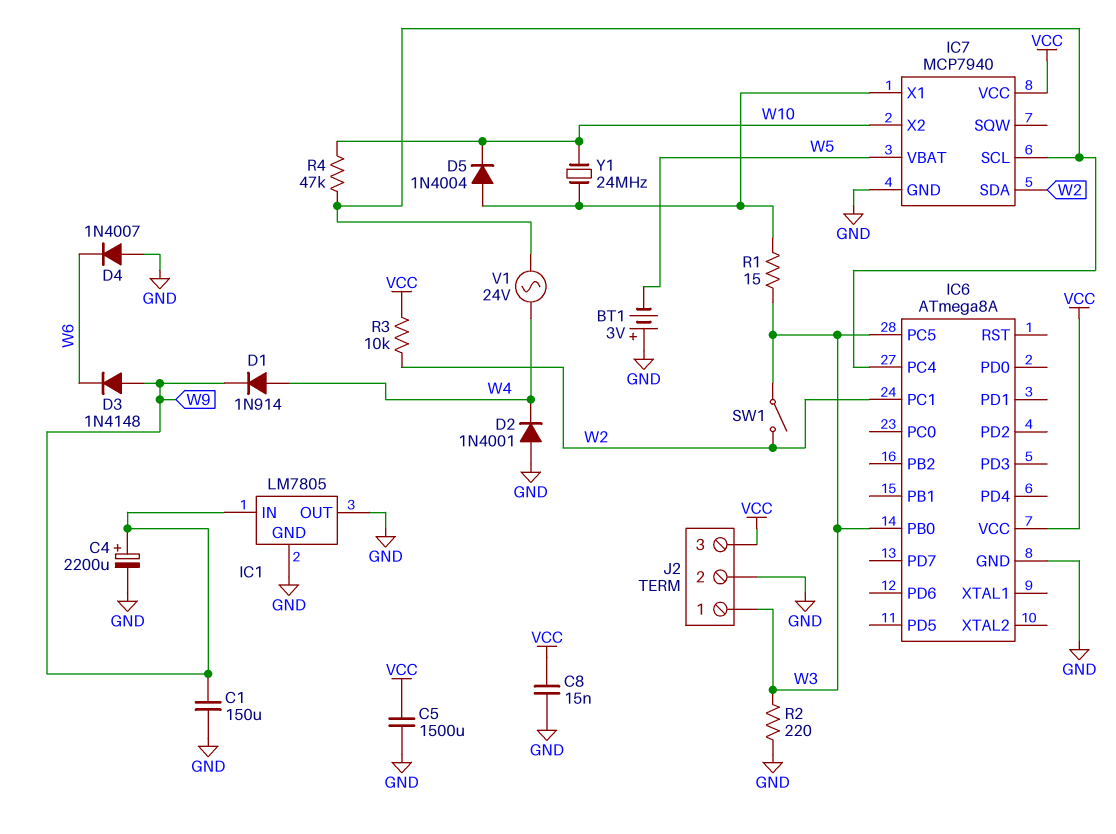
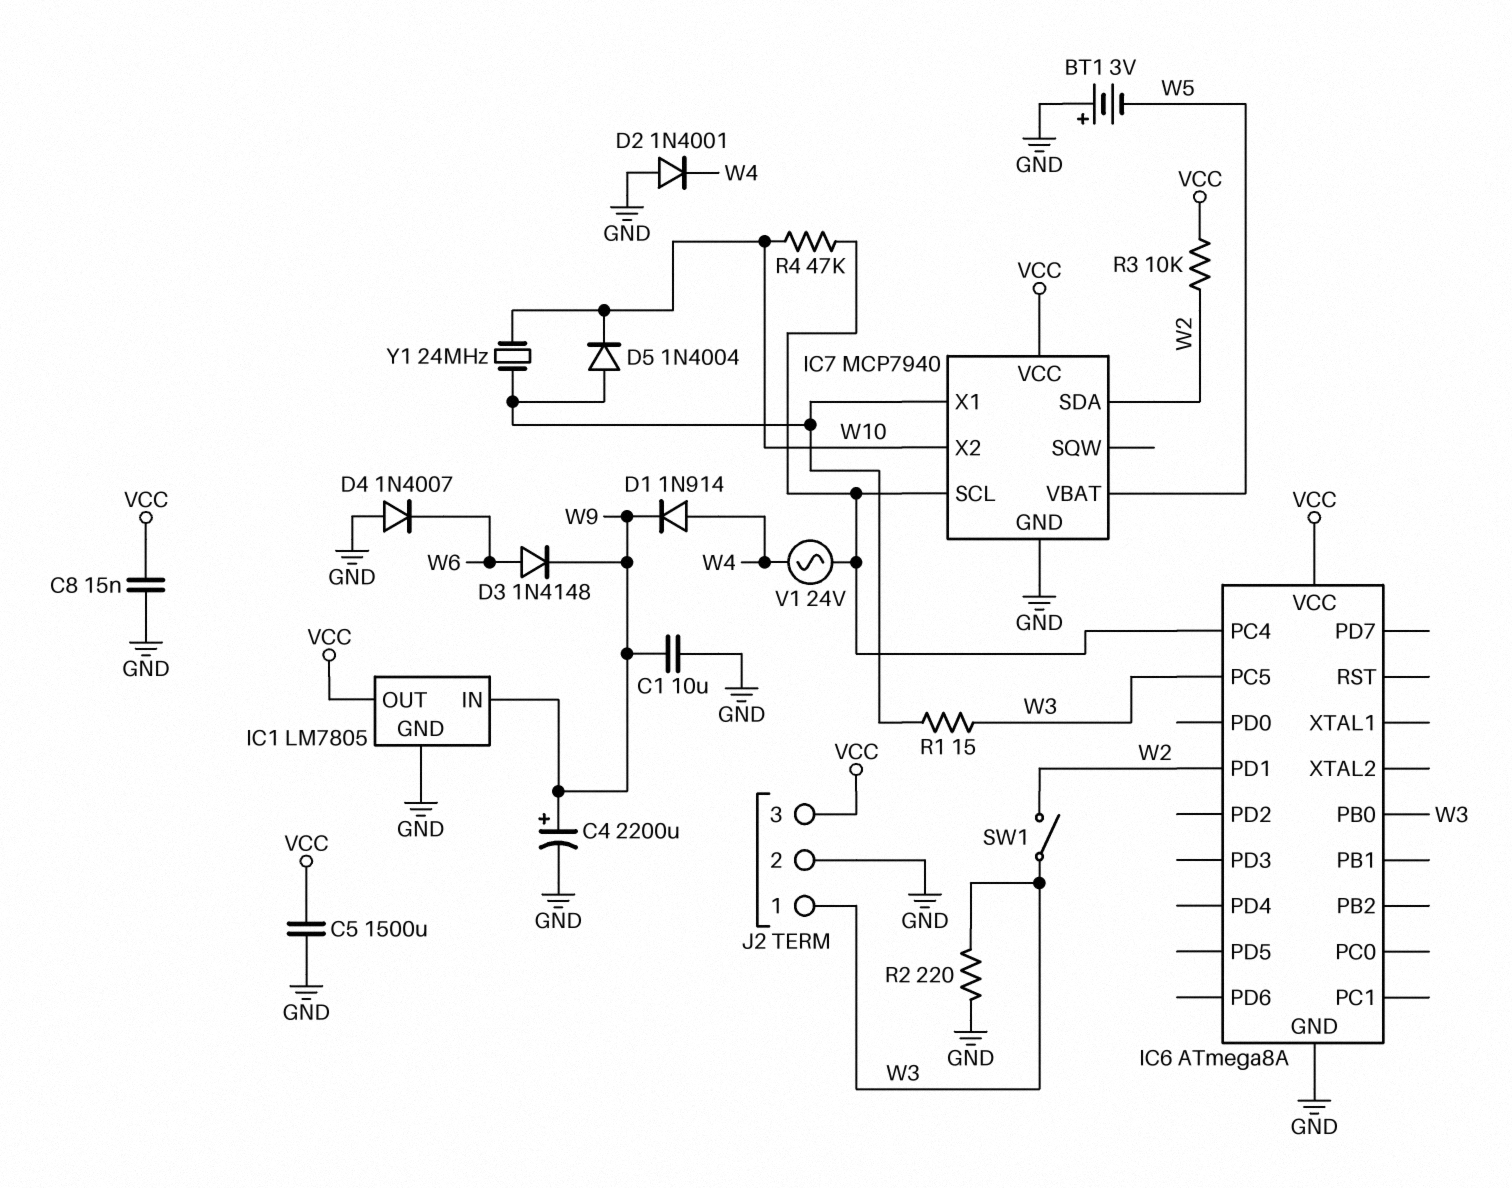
C1: 150uF (GND, W9) -> 10uF (GND, W9)
D3: diode 1N4148 (A W9, K W6) -> diode 1N4148 (A W6, K W9)
IC1 pin OUT: GND -> VCC
IC6 pin PC1: W2 -> none
IC6 pin PD1: none -> W2

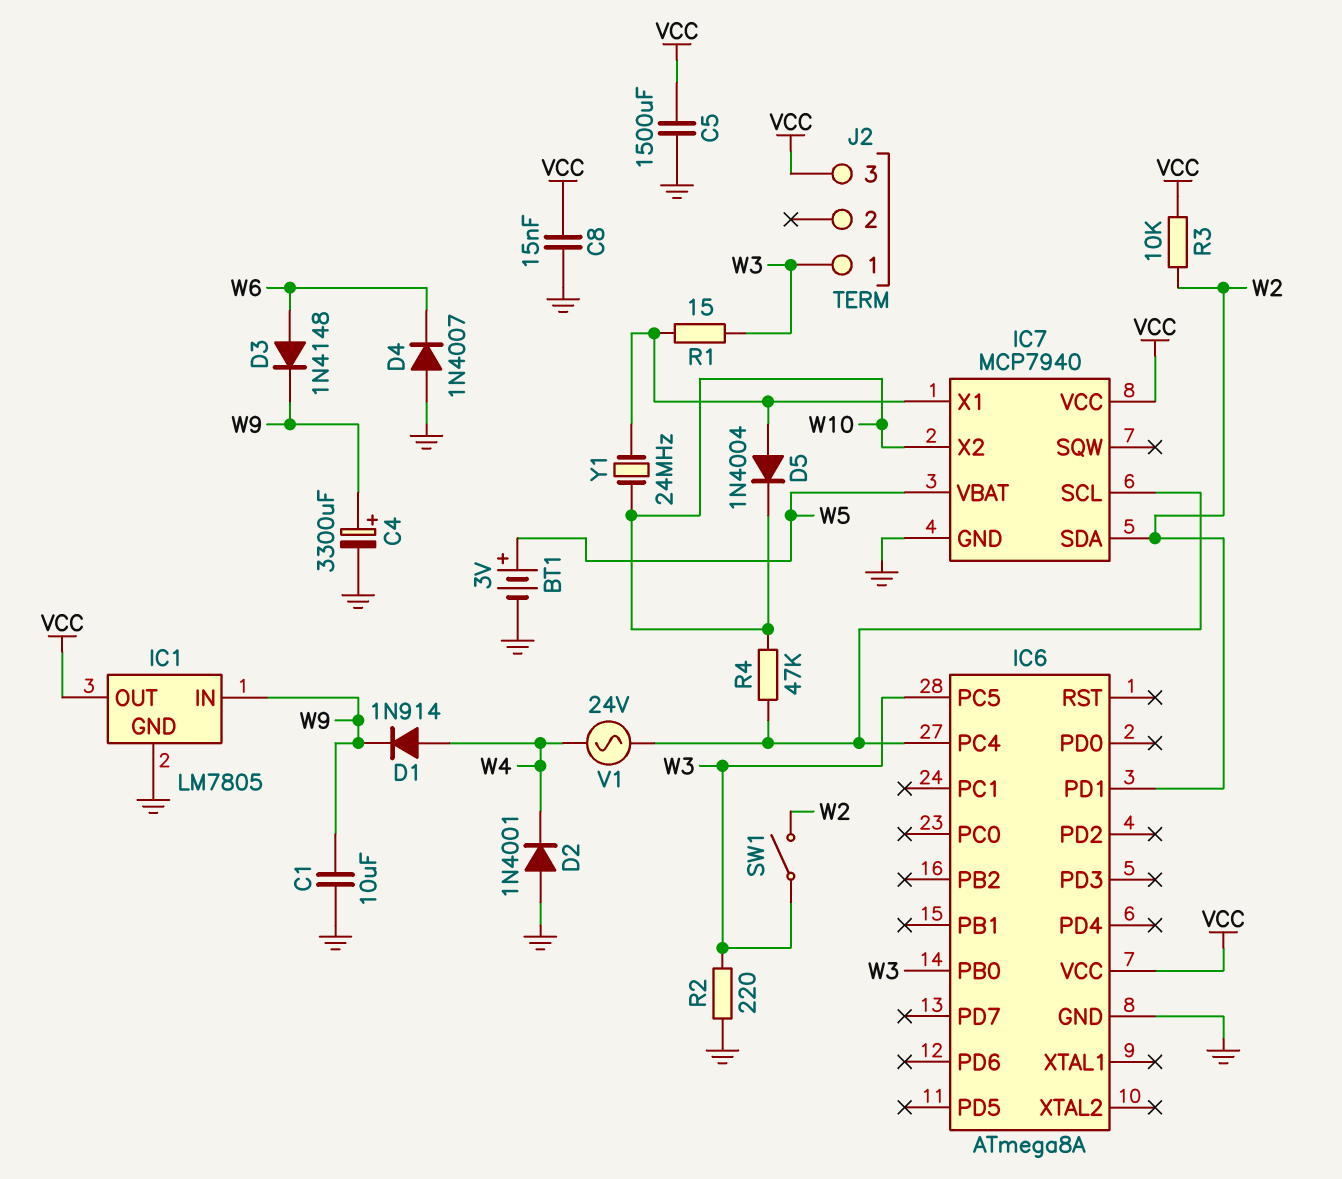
BT1: 3V (plus GND, minus W5) -> 3V (plus W5, minus GND)
C4: 2200uF (plus W9, minus GND) -> 3300uF (plus W9, minus GND)
J2 pin 2: GND -> none

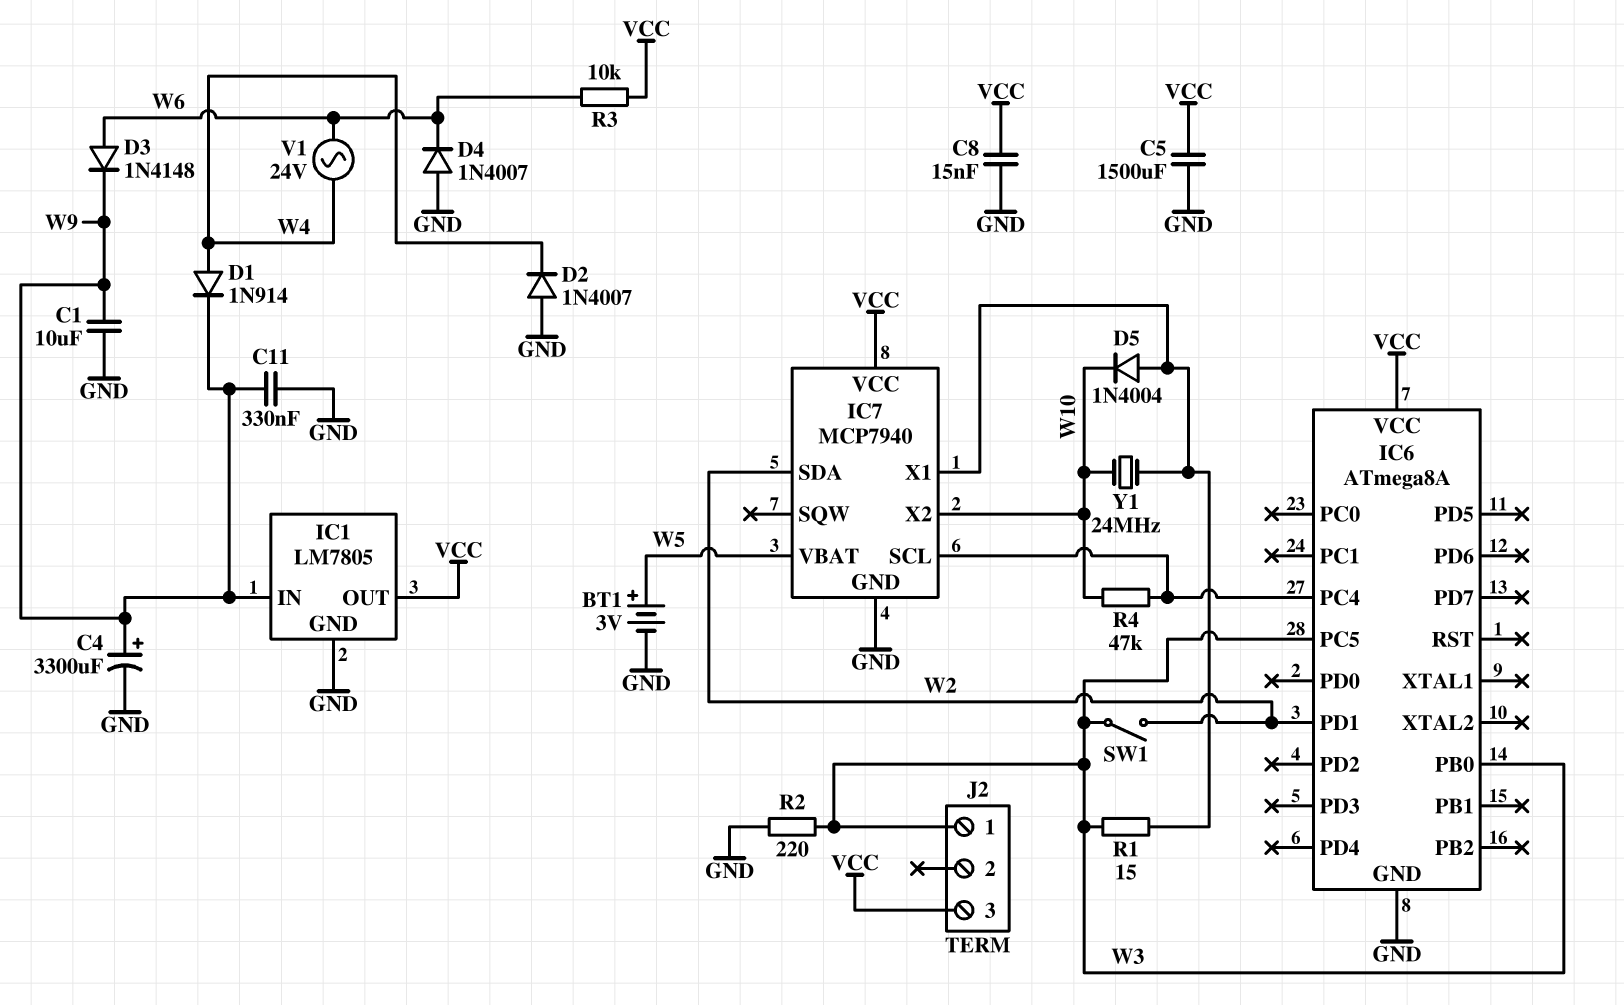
C11: none -> 330nF (GND, W9)
D2: diode 1N4001 (A GND, K W4) -> diode 1N4007 (A GND, K W4)
R3: 10k (VCC, W2) -> 10k (VCC, W6)
V1: AC 24V (IC6/PC4, W4) -> AC 24V (W4, W6)

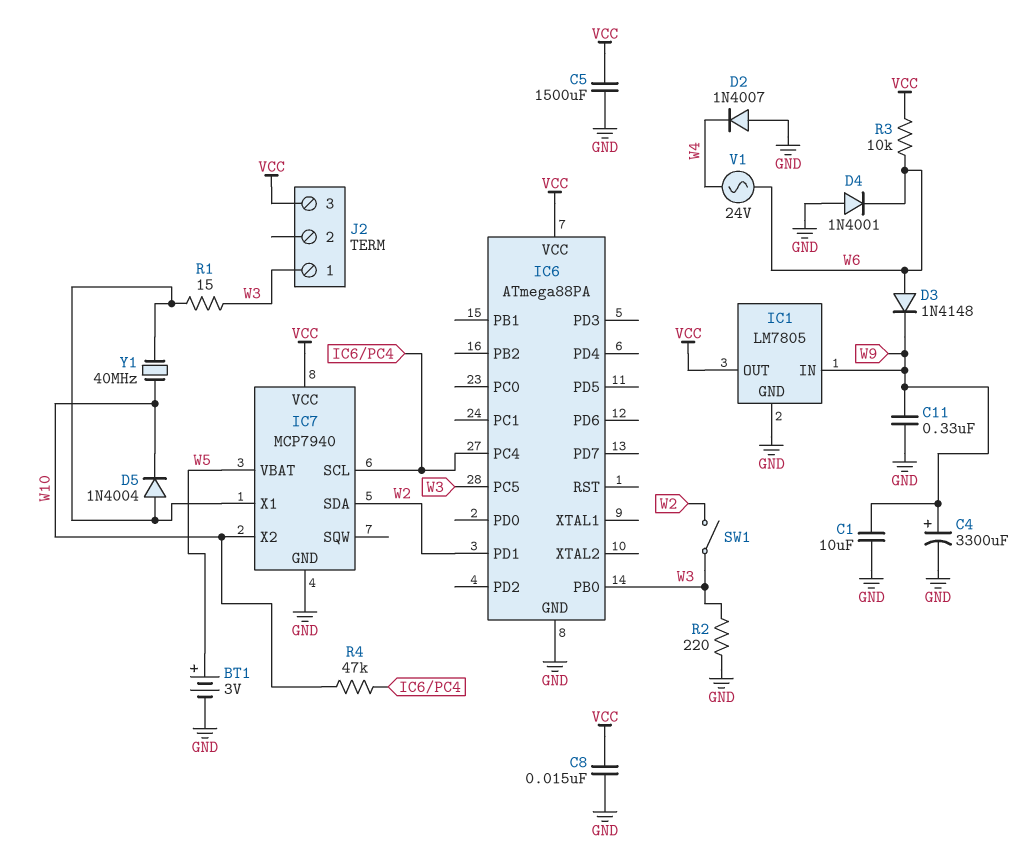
D1: diode 1N914 (A W4, K W9) -> none
D4: diode 1N4007 (A GND, K W6) -> diode 1N4001 (A GND, K W6)
IC6: ATmega8A -> ATmega88PA
Y1: 24MHz (IC7/X1, W10) -> 40MHz (IC7/X1, W10)

